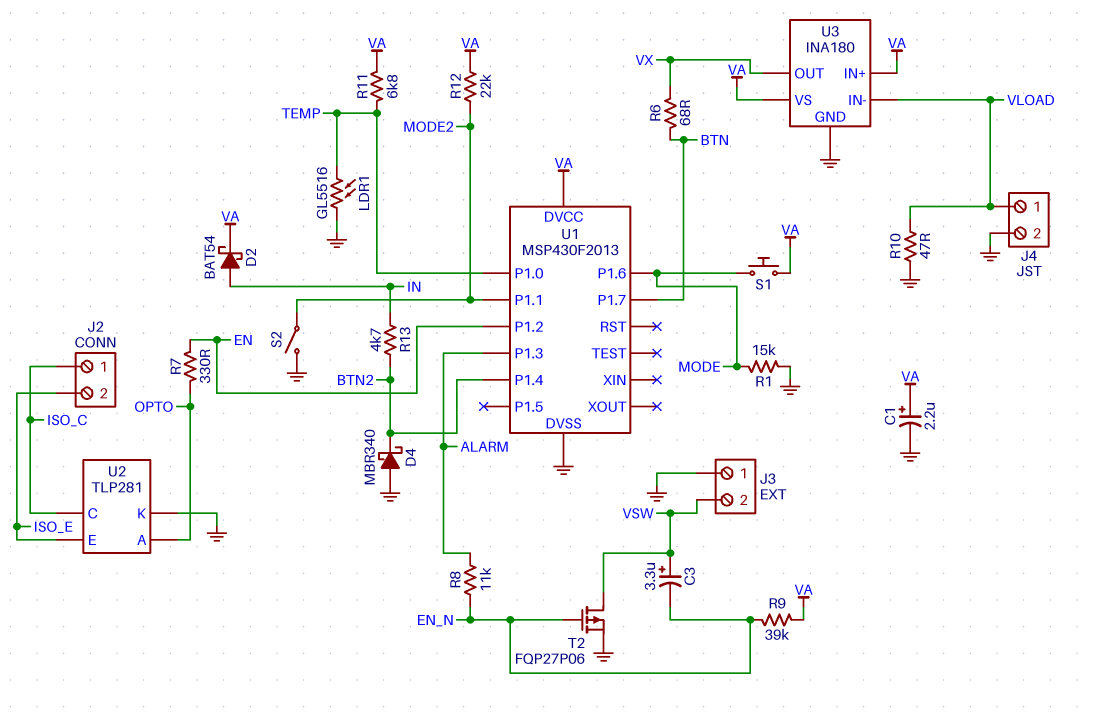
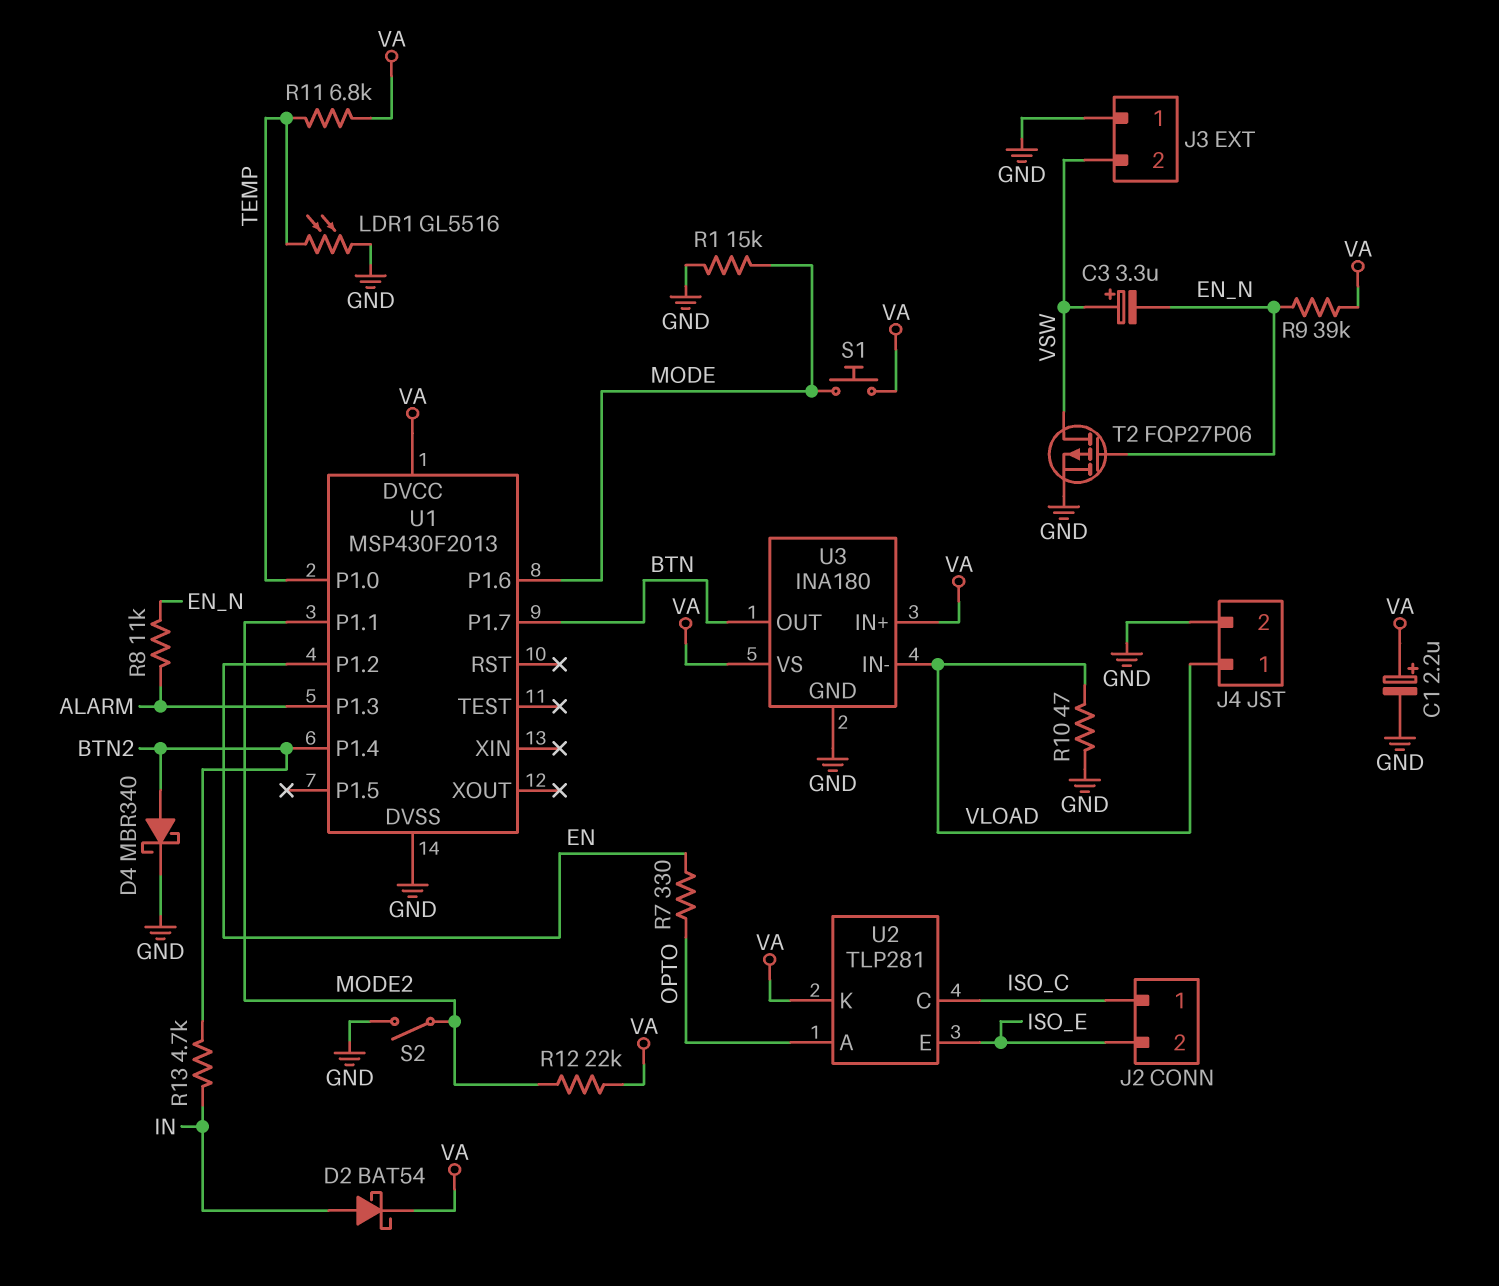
D4: schottky MBR340 (A GND, K BTN2) -> schottky MBR340 (A BTN2, K GND)
R6: 68 (BTN, VX) -> none
U2 pin K: GND -> VA
U3 pin OUT: VX -> BTN

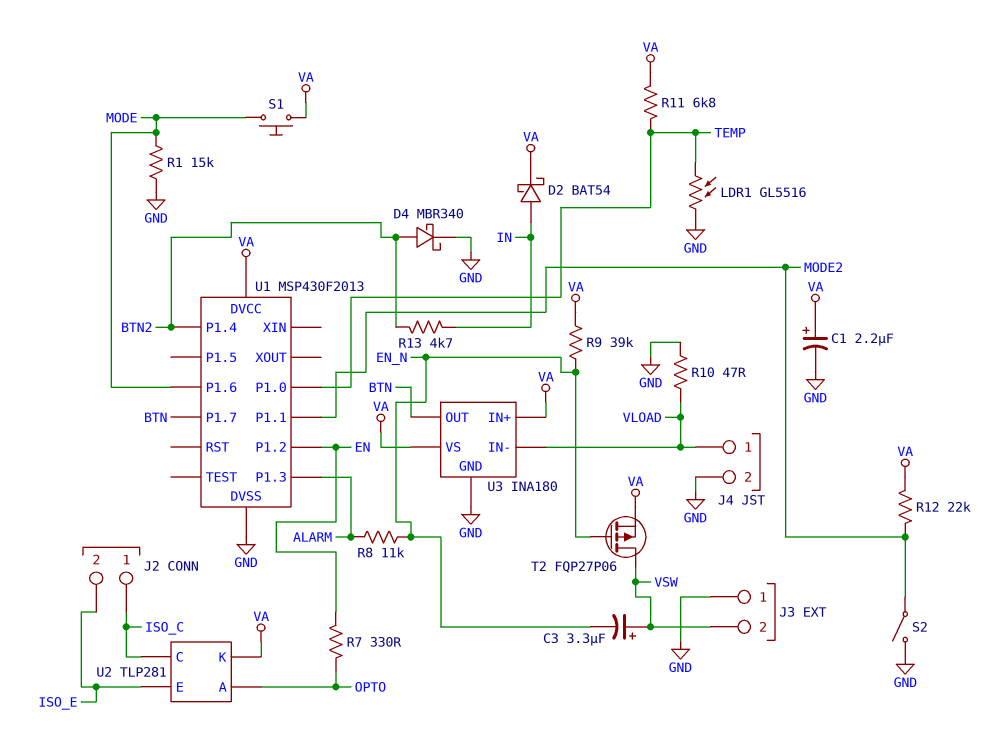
T2: PMOS FQP27P06 (G EN_N, D VSW, S GND) -> PMOS FQP27P06 (G EN_N, D VSW, S VA)

